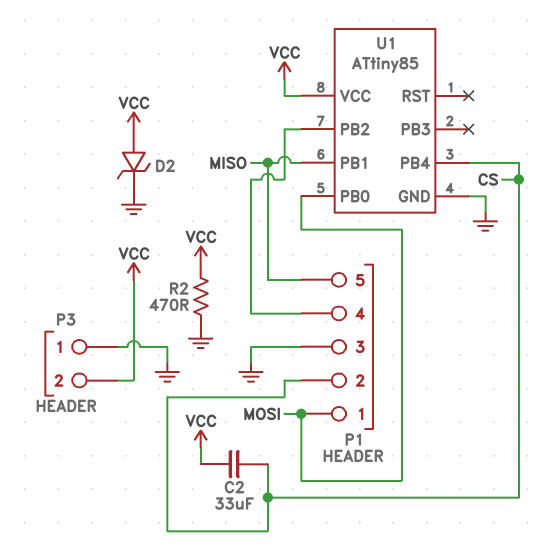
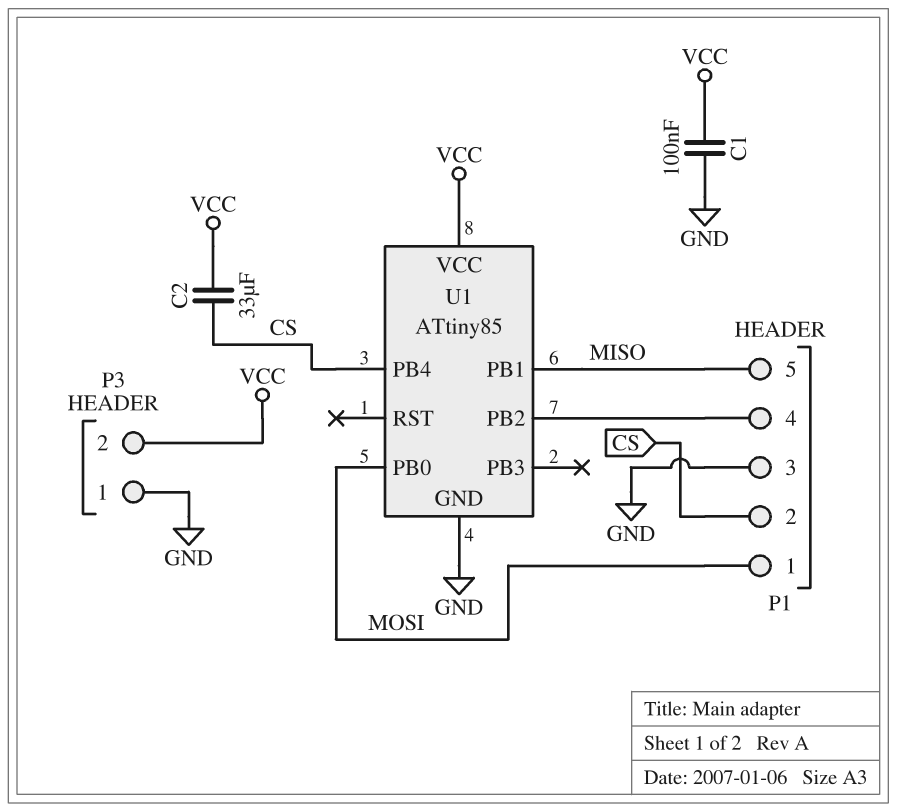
C1: none -> 100nF (GND, VCC)
D2: zener (A VCC, K GND) -> none
R2: 470 (GND, VCC) -> none

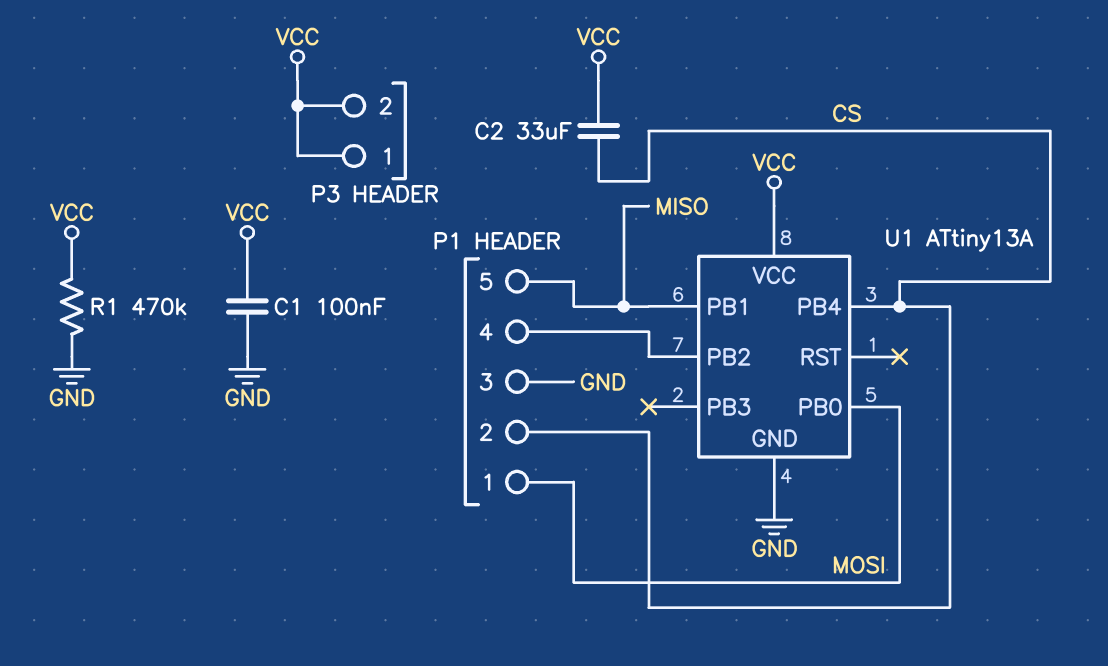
P3 pin 1: GND -> VCC
R1: none -> 470k (GND, VCC)
U1: ATtiny85 -> ATtiny13A

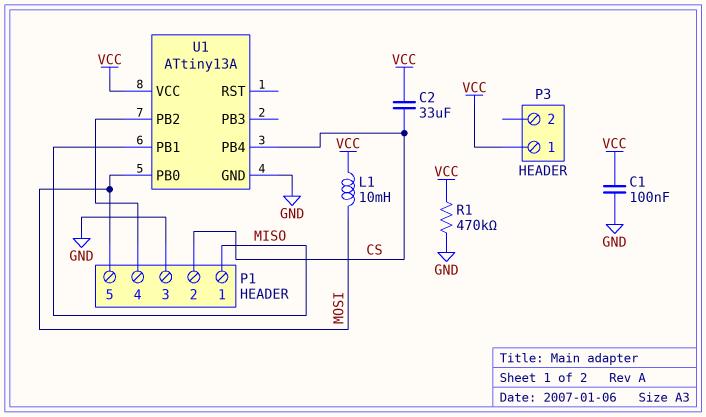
L1: none -> 10mH (MOSI, VCC)
P1 pin 1: MOSI -> MISO
P1 pin 5: MISO -> MOSI
P3 pin 2: VCC -> none

